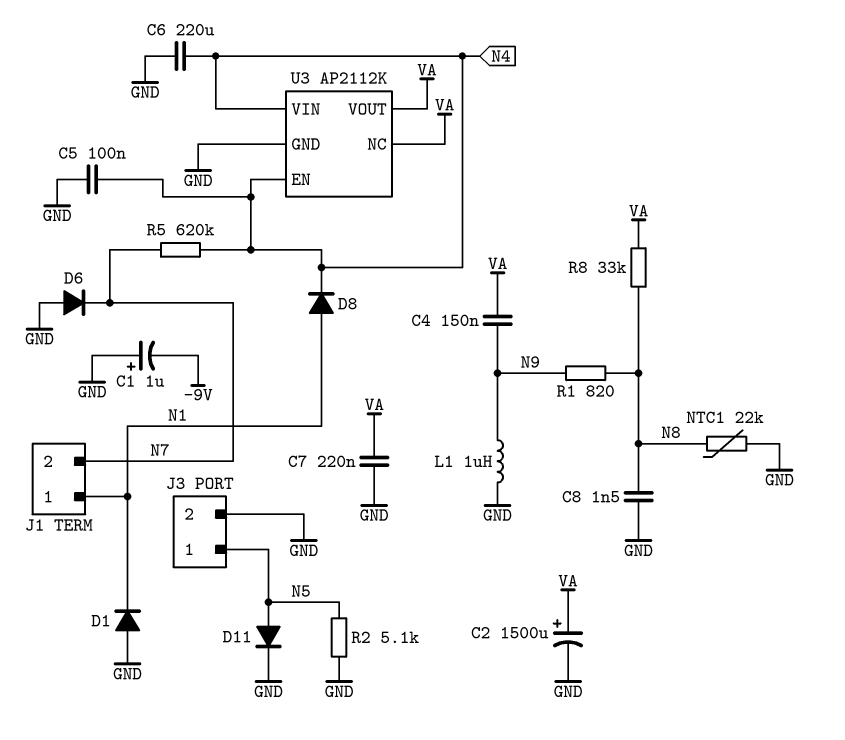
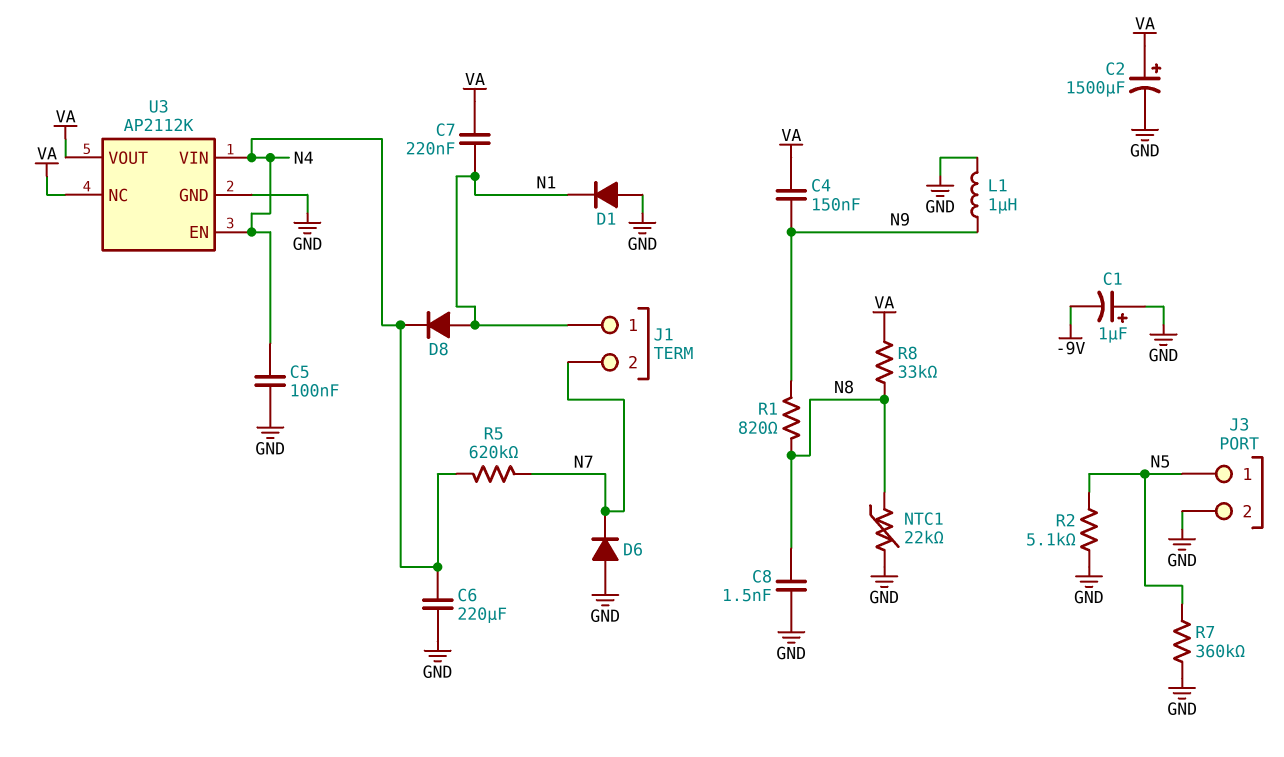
C7: 220nF (GND, VA) -> 220nF (N1, VA)
D11: diode (A N5, K GND) -> none
R7: none -> 360k (GND, N5)

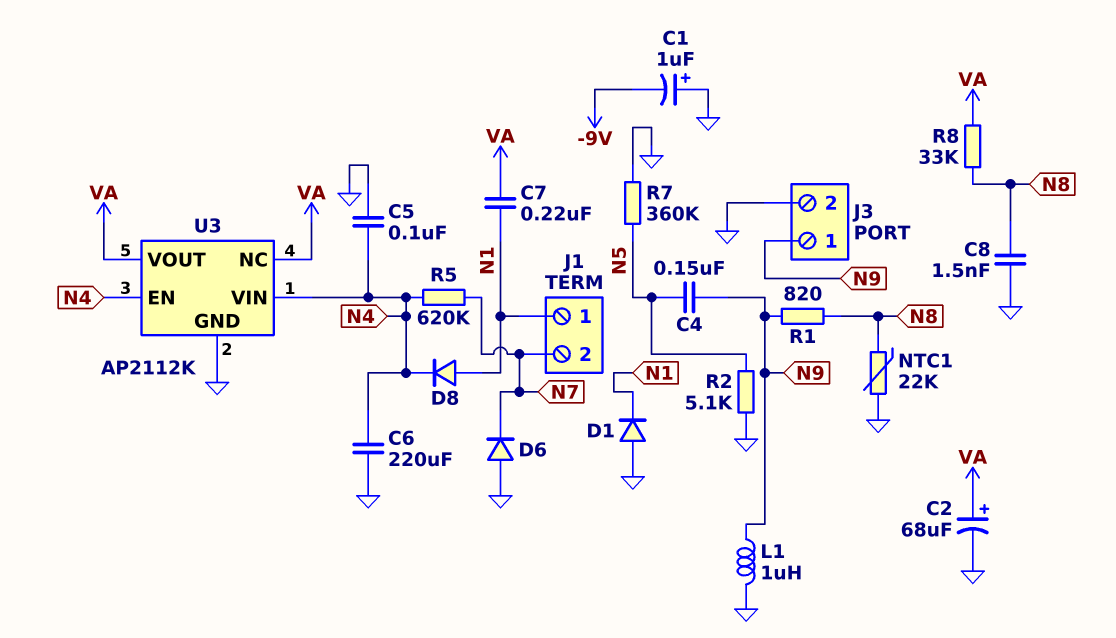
C2: 1500uF (plus VA, minus GND) -> 68uF (plus VA, minus GND)
C4: 150nF (N9, VA) -> 150nF (N5, N9)
J3 pin 1: N5 -> N9

